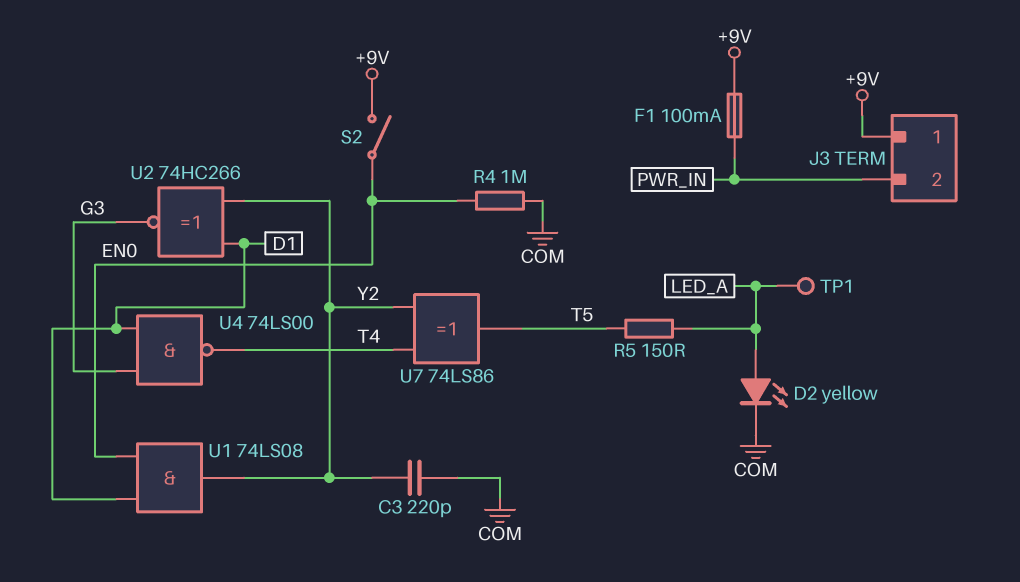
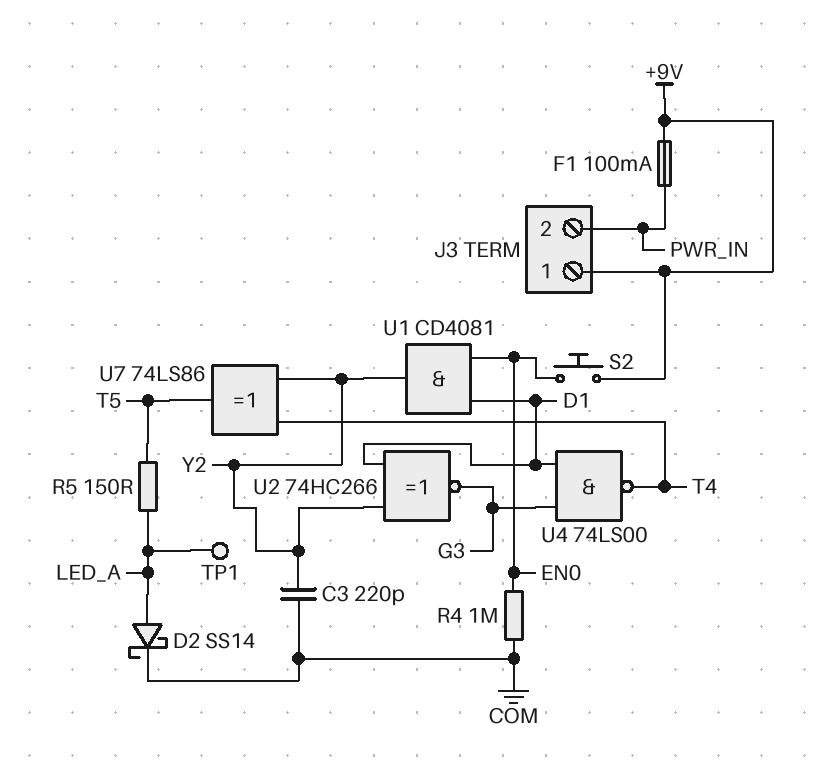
D2: LED yellow (A LED_A, K COM) -> schottky SS14 (A LED_A, K COM)
S2: switch (+9V, EN0) -> button (+9V, EN0)
U1: AND 74LS08 (in D1, in EN0, out Y2) -> AND CD4081 (in D1, in EN0, out Y2)

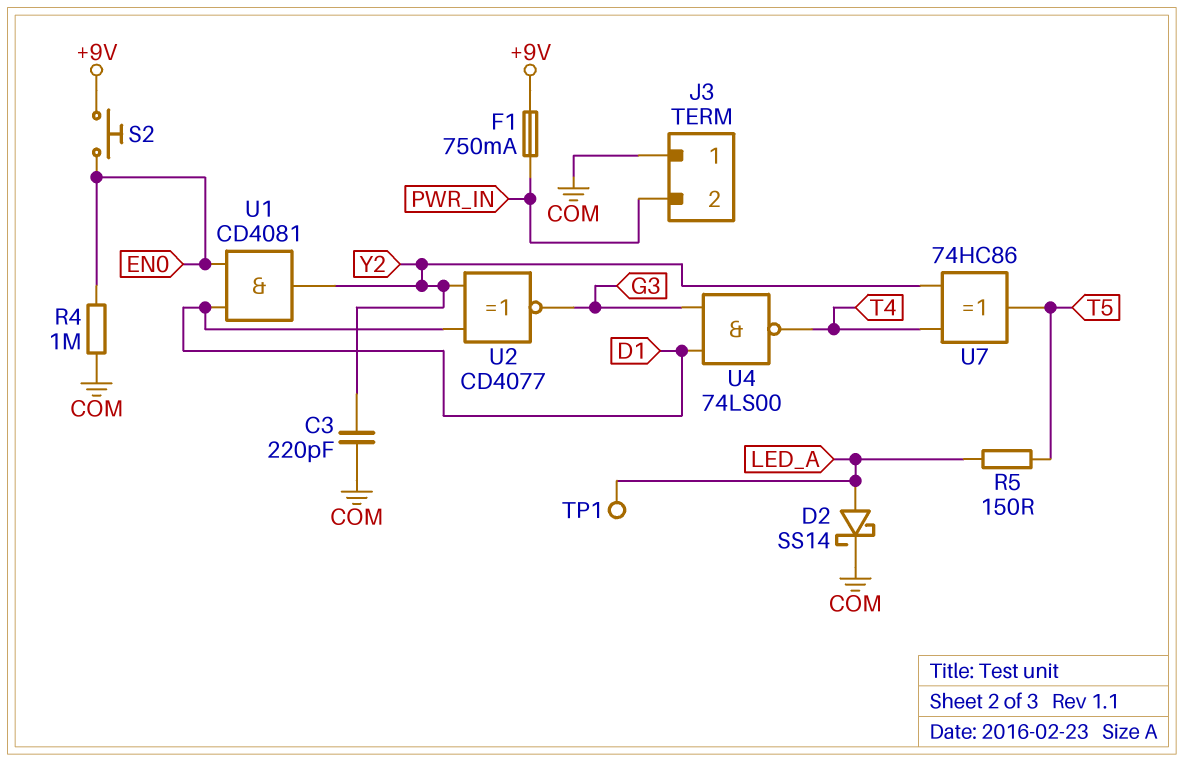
F1: 100mA (+9V, PWR_IN) -> 750mA (+9V, PWR_IN)
J3 pin 1: +9V -> COM
U2: XNOR 74HC266 (in D1, in Y2, out G3) -> XNOR CD4077 (in D1, in Y2, out G3)
U7: XOR 74LS86 (in T4, in Y2, out T5) -> XOR 74HC86 (in T4, in Y2, out T5)

